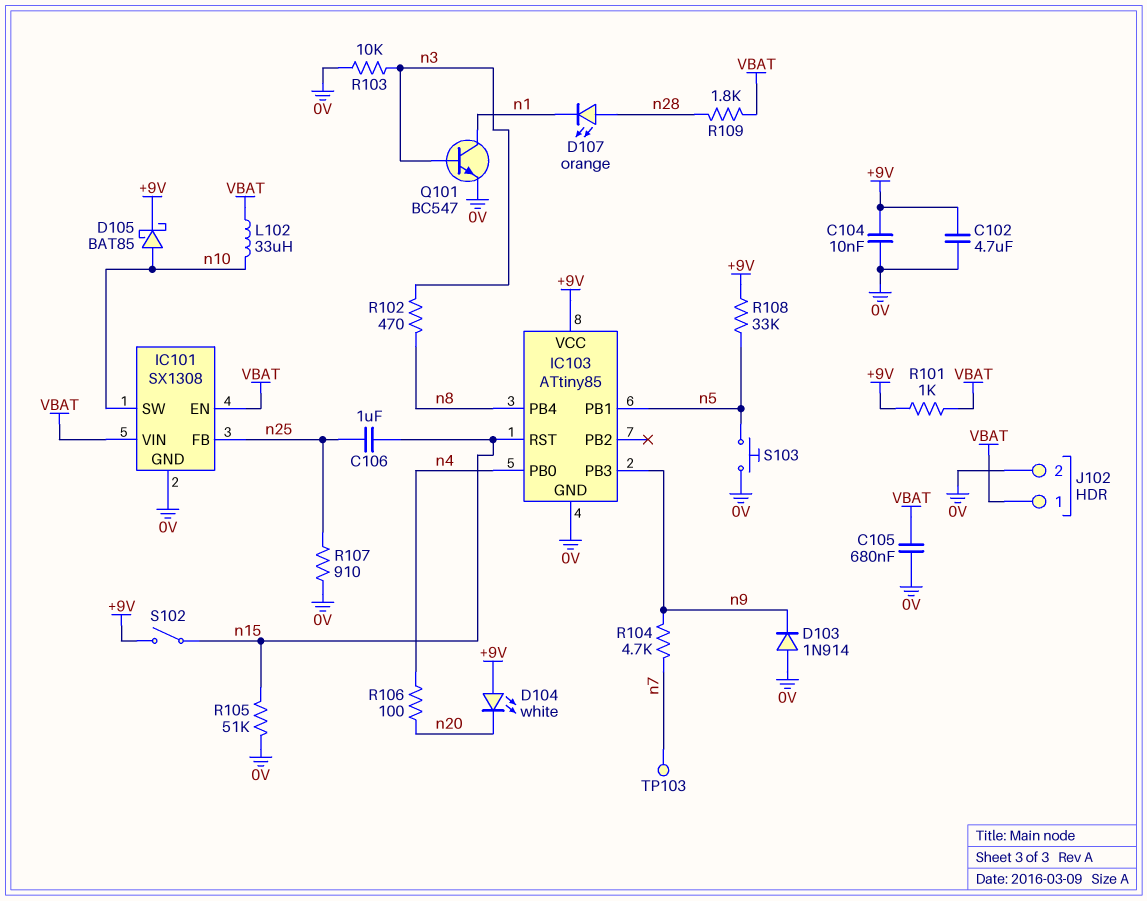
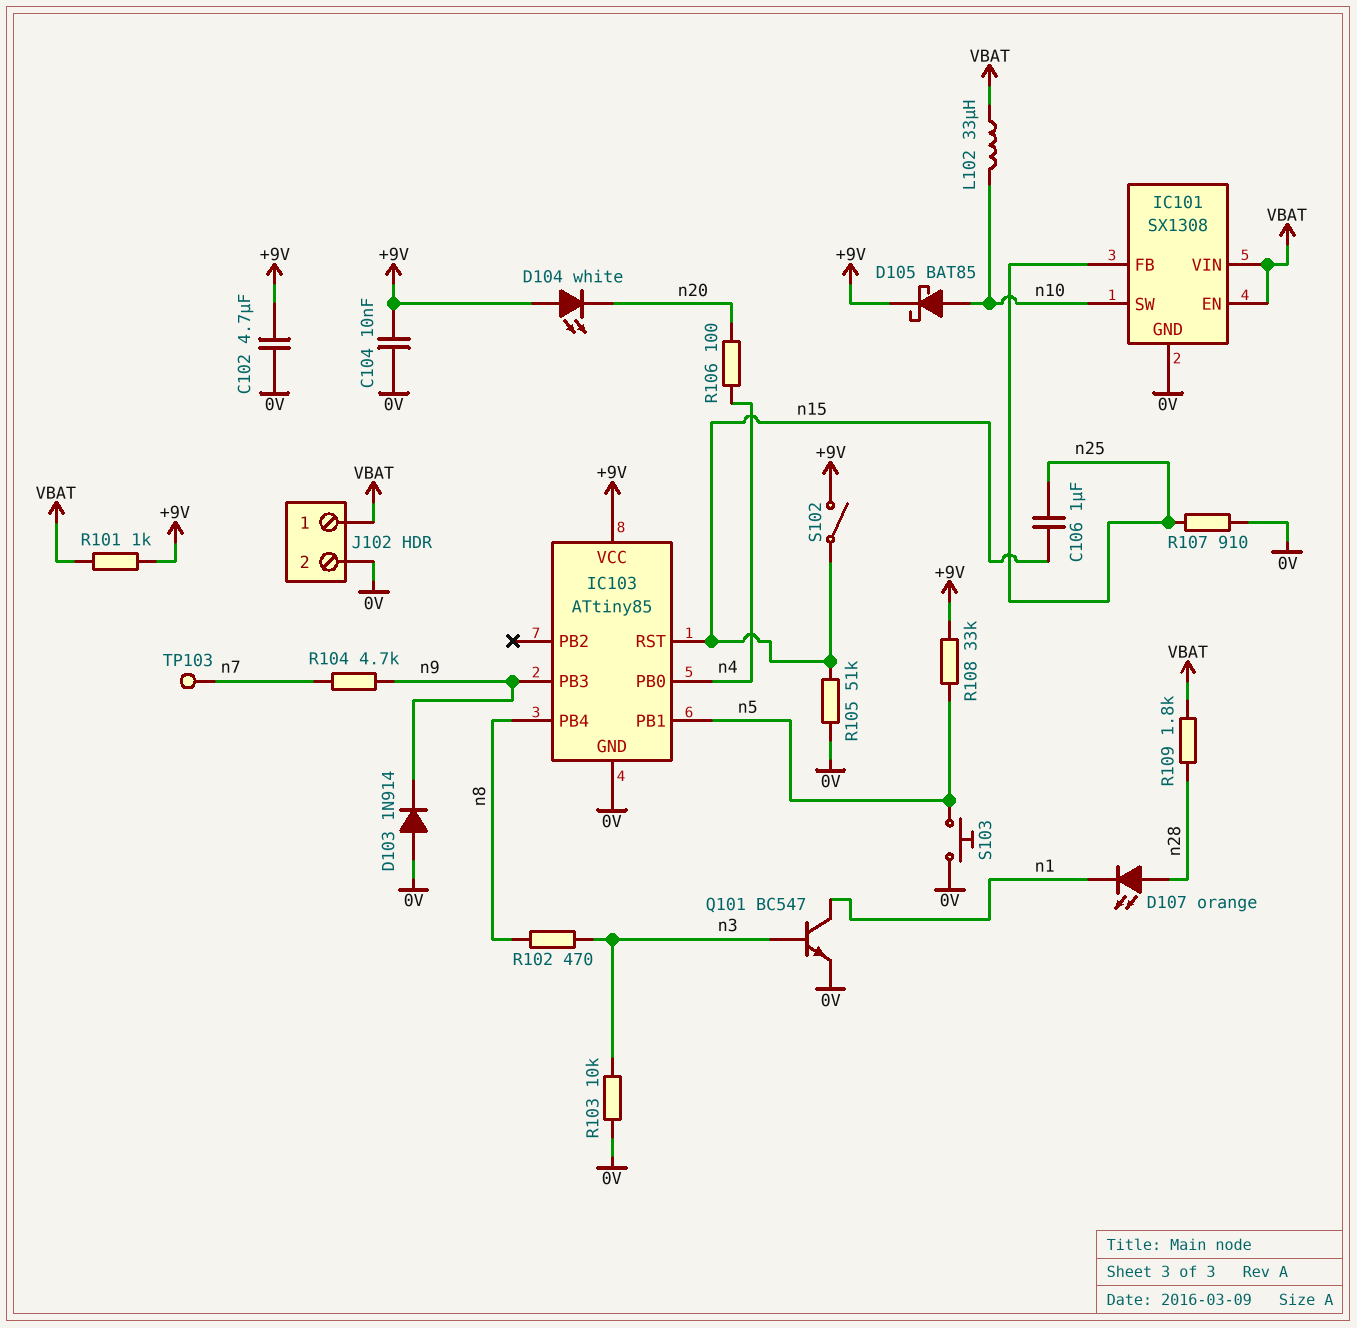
C105: 680nF (0V, VBAT) -> none

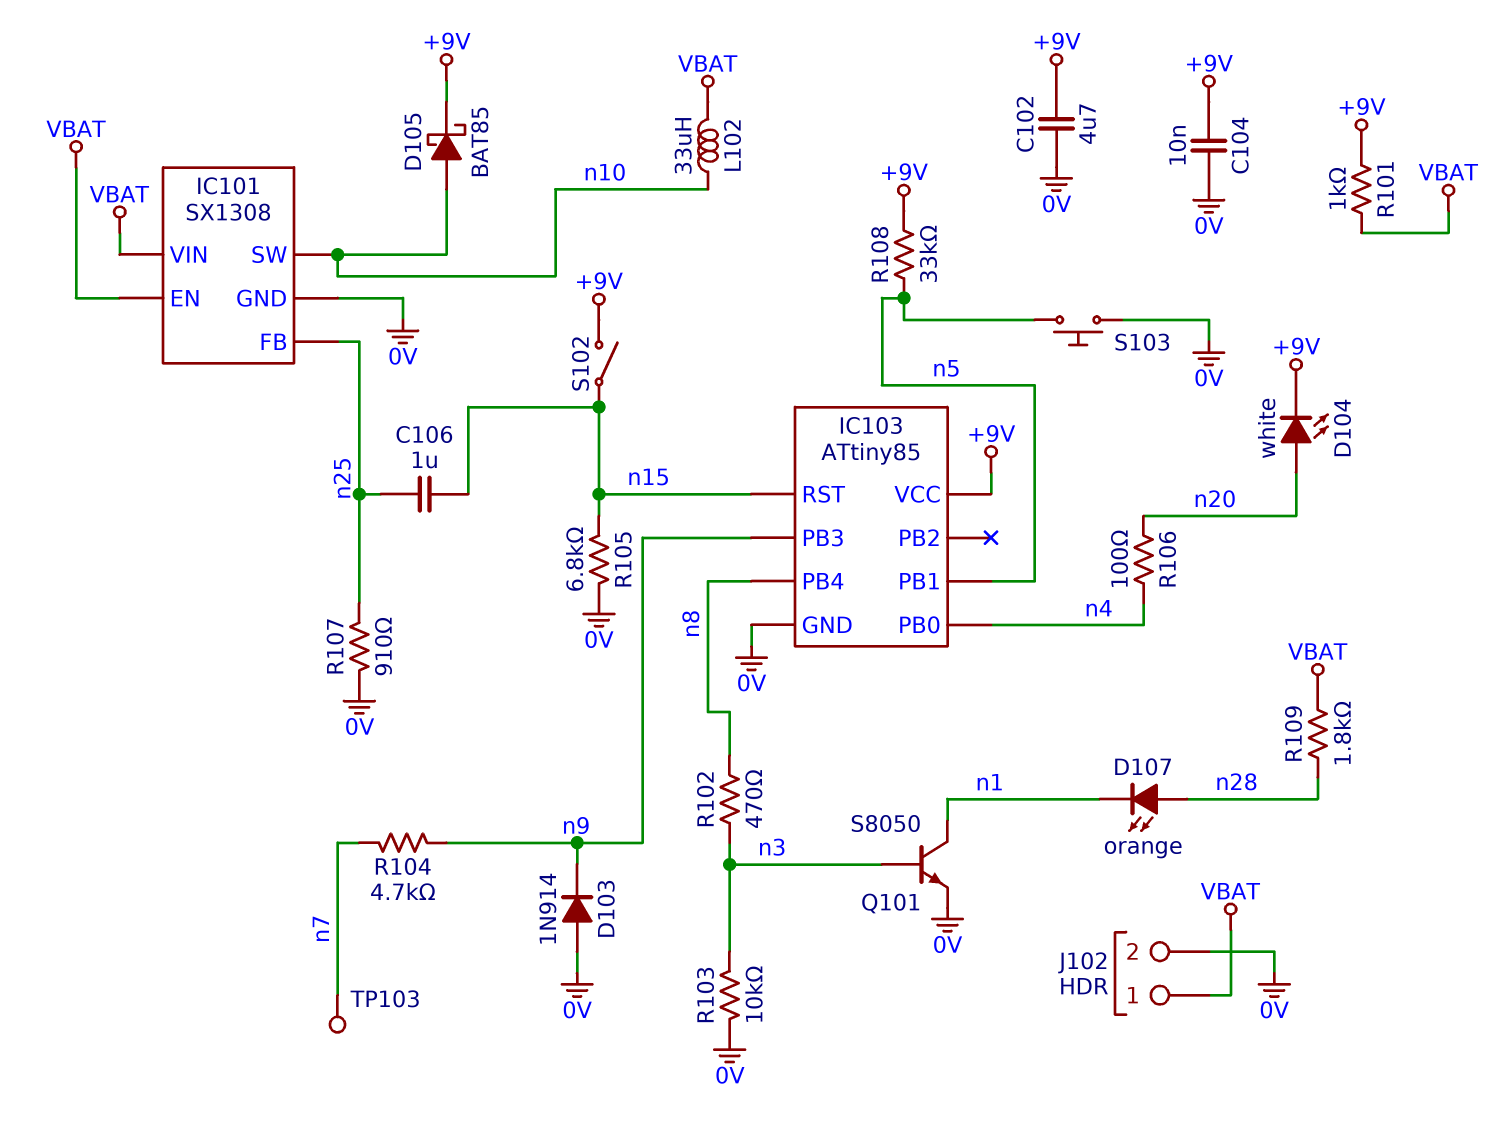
D104: LED white (A +9V, K n20) -> LED white (A n20, K +9V)
Q101: NPN BC547 (B n3, C n1, E 0V) -> NPN S8050 (B n3, C n1, E 0V)
R105: 51k (0V, n15) -> 6.8k (0V, n15)

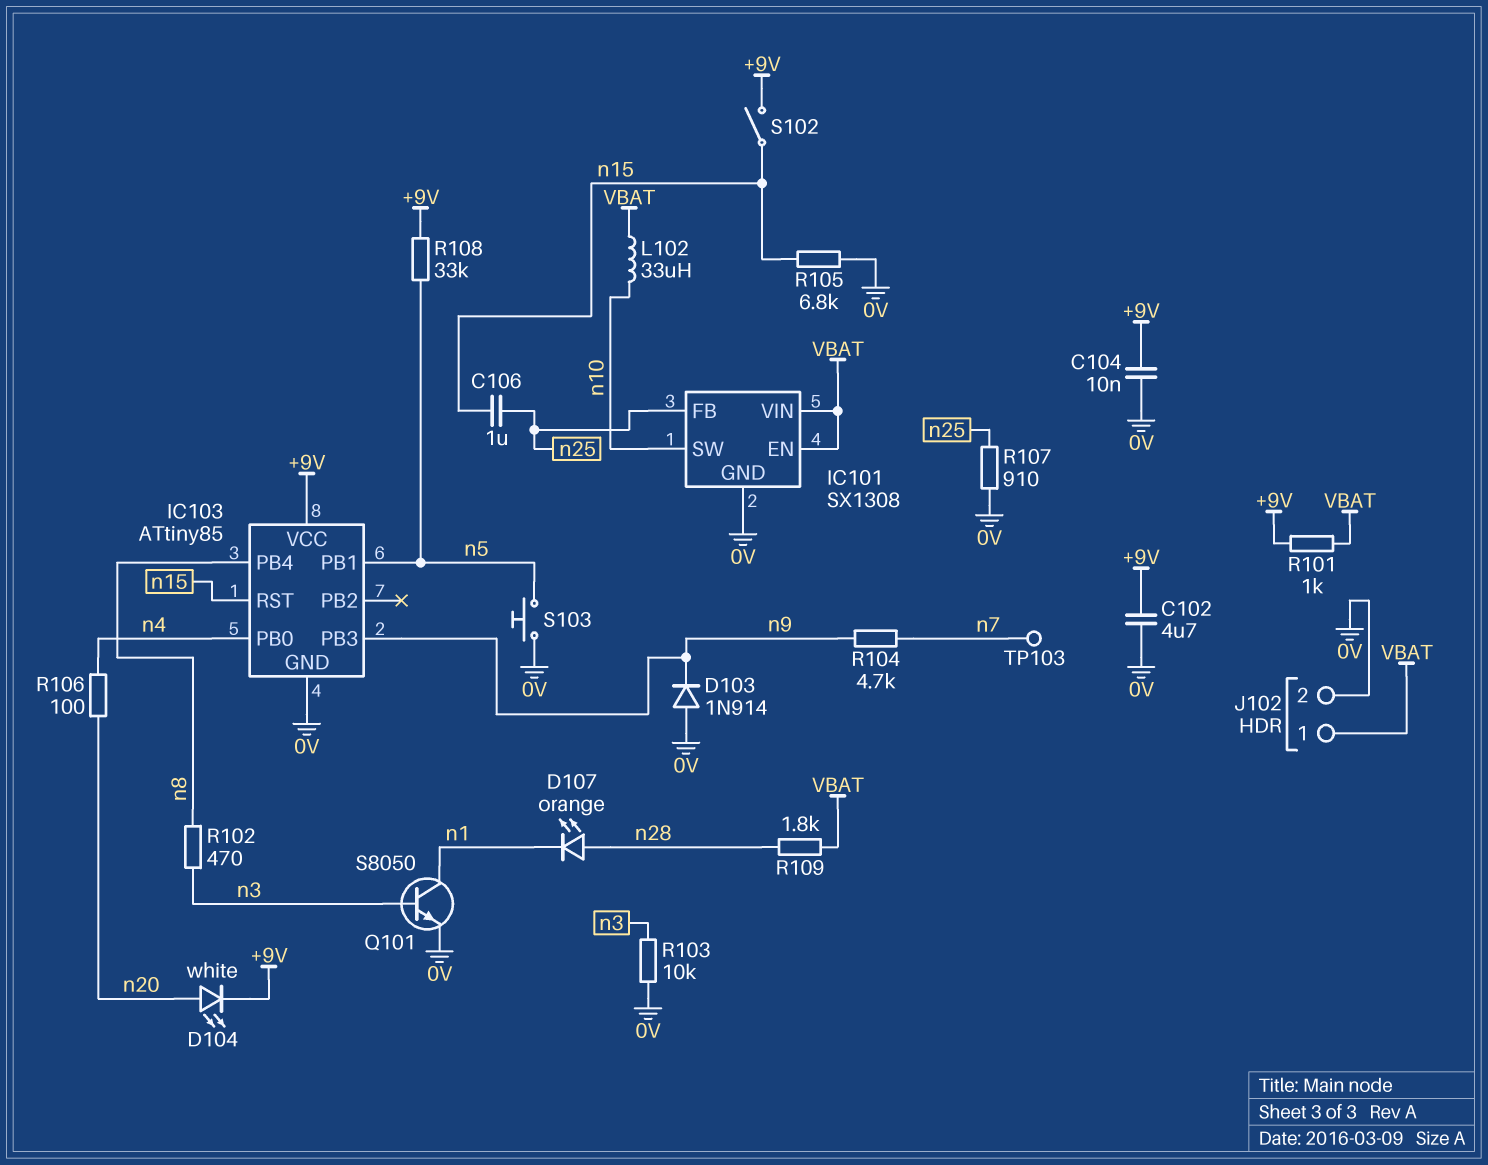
D105: schottky BAT85 (A n10, K +9V) -> none

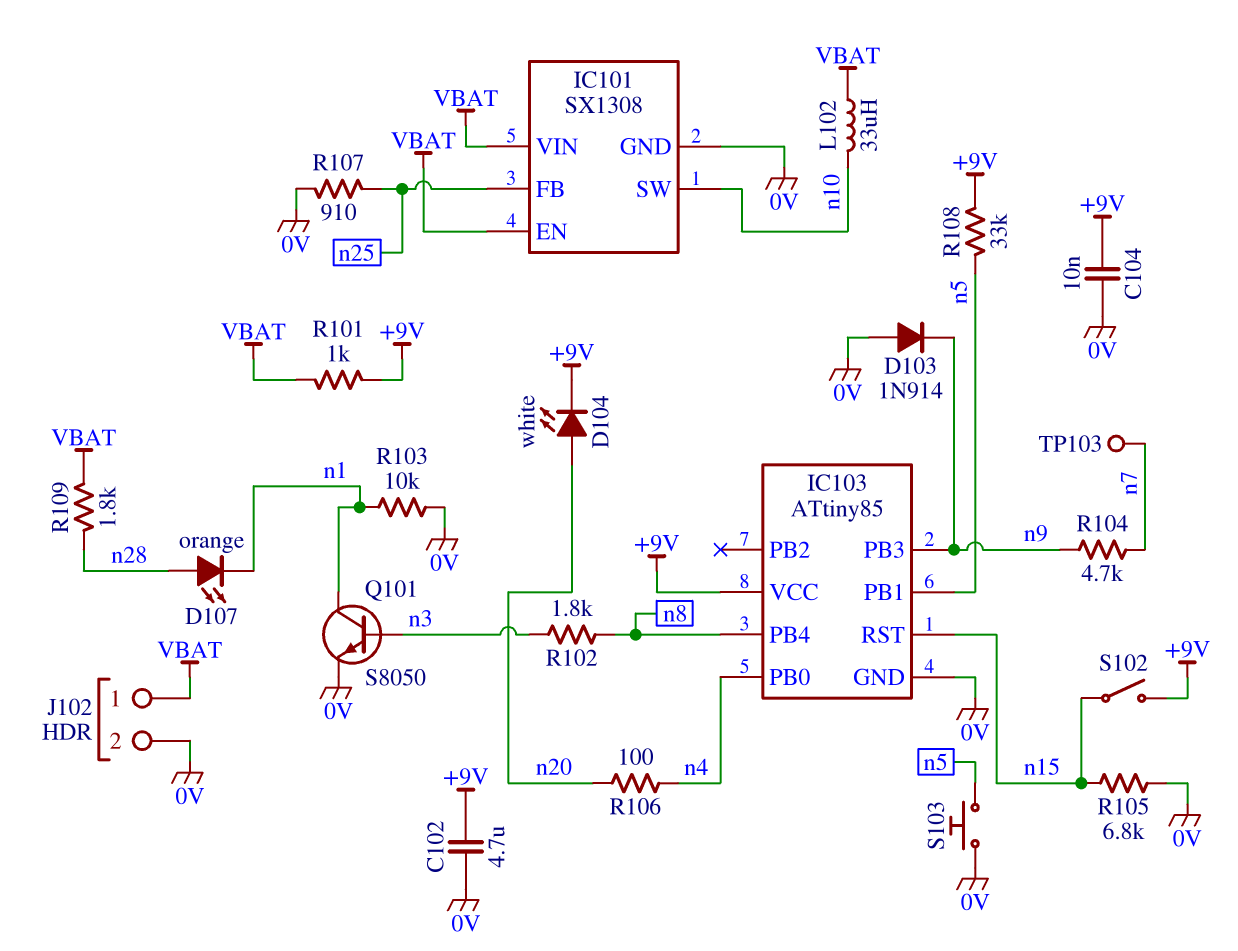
C106: 1uF (n15, n25) -> none
R102: 470 (n3, n8) -> 1.8k (n3, n8)
R103: 10k (0V, n3) -> 10k (0V, n1)

